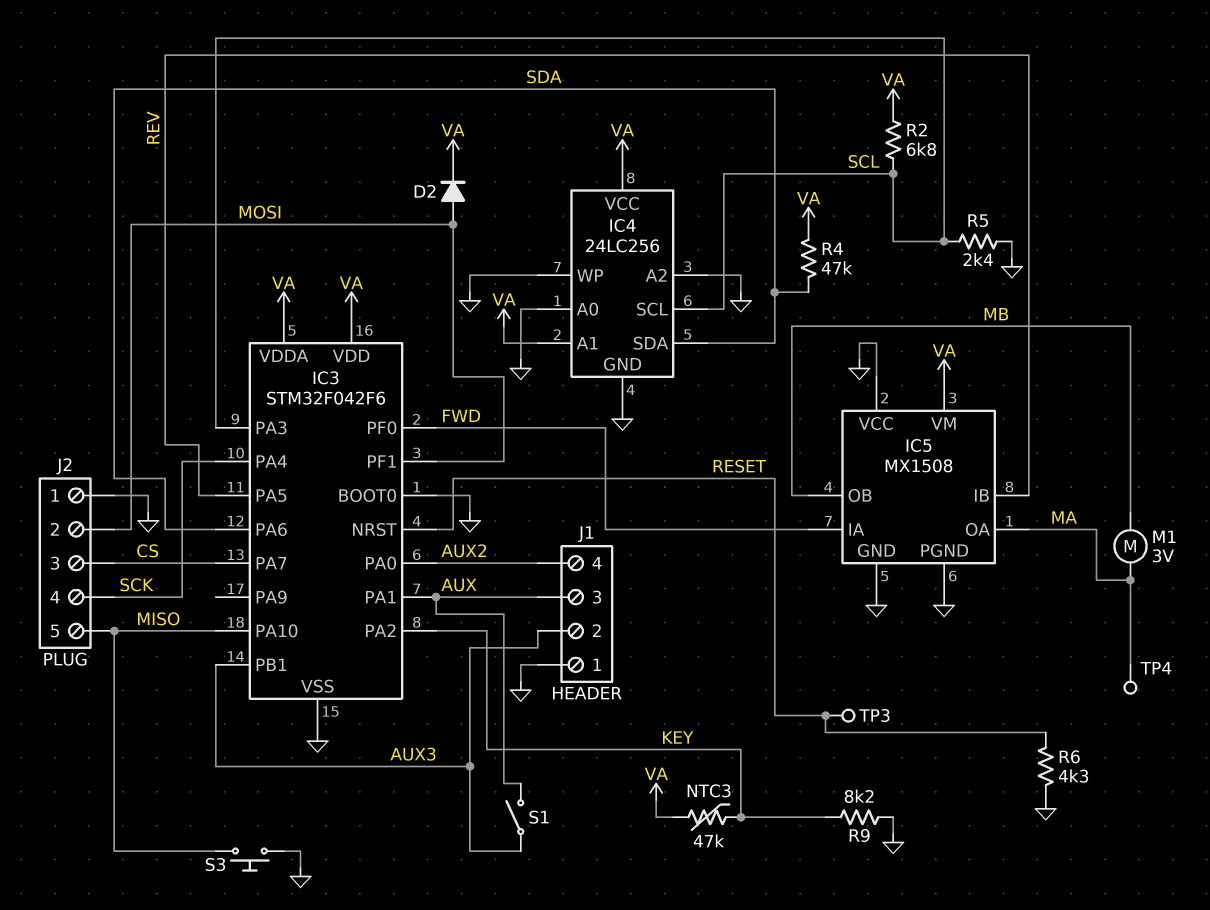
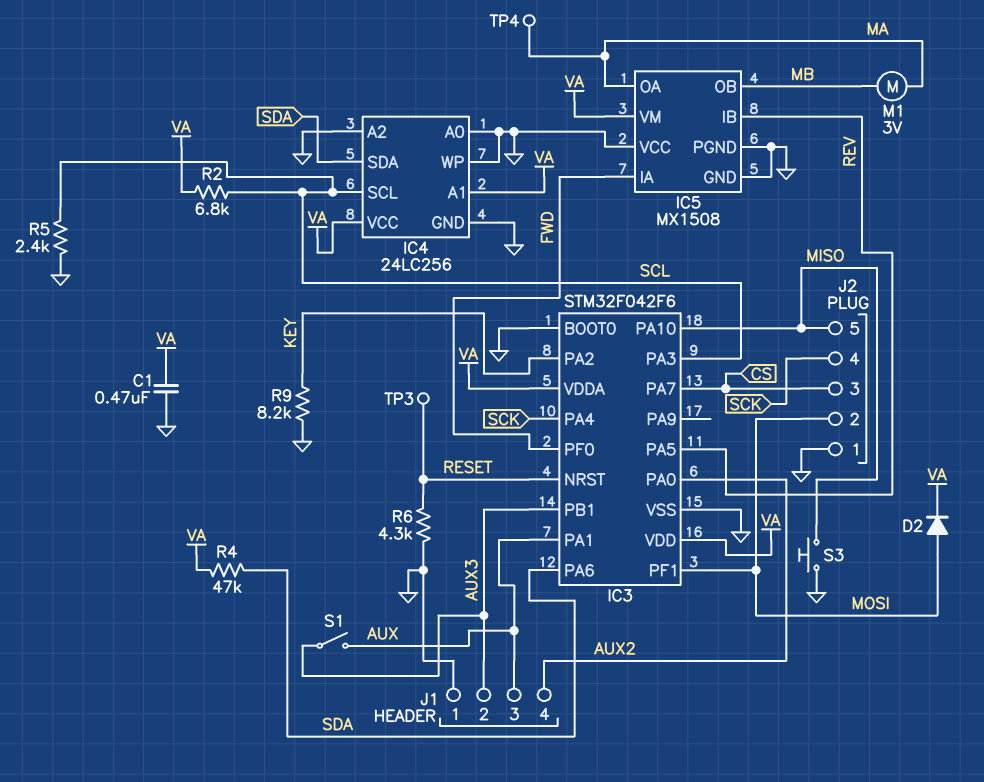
C1: none -> 470nF (GND, VA)
NTC3: 47k (KEY, VA) -> none

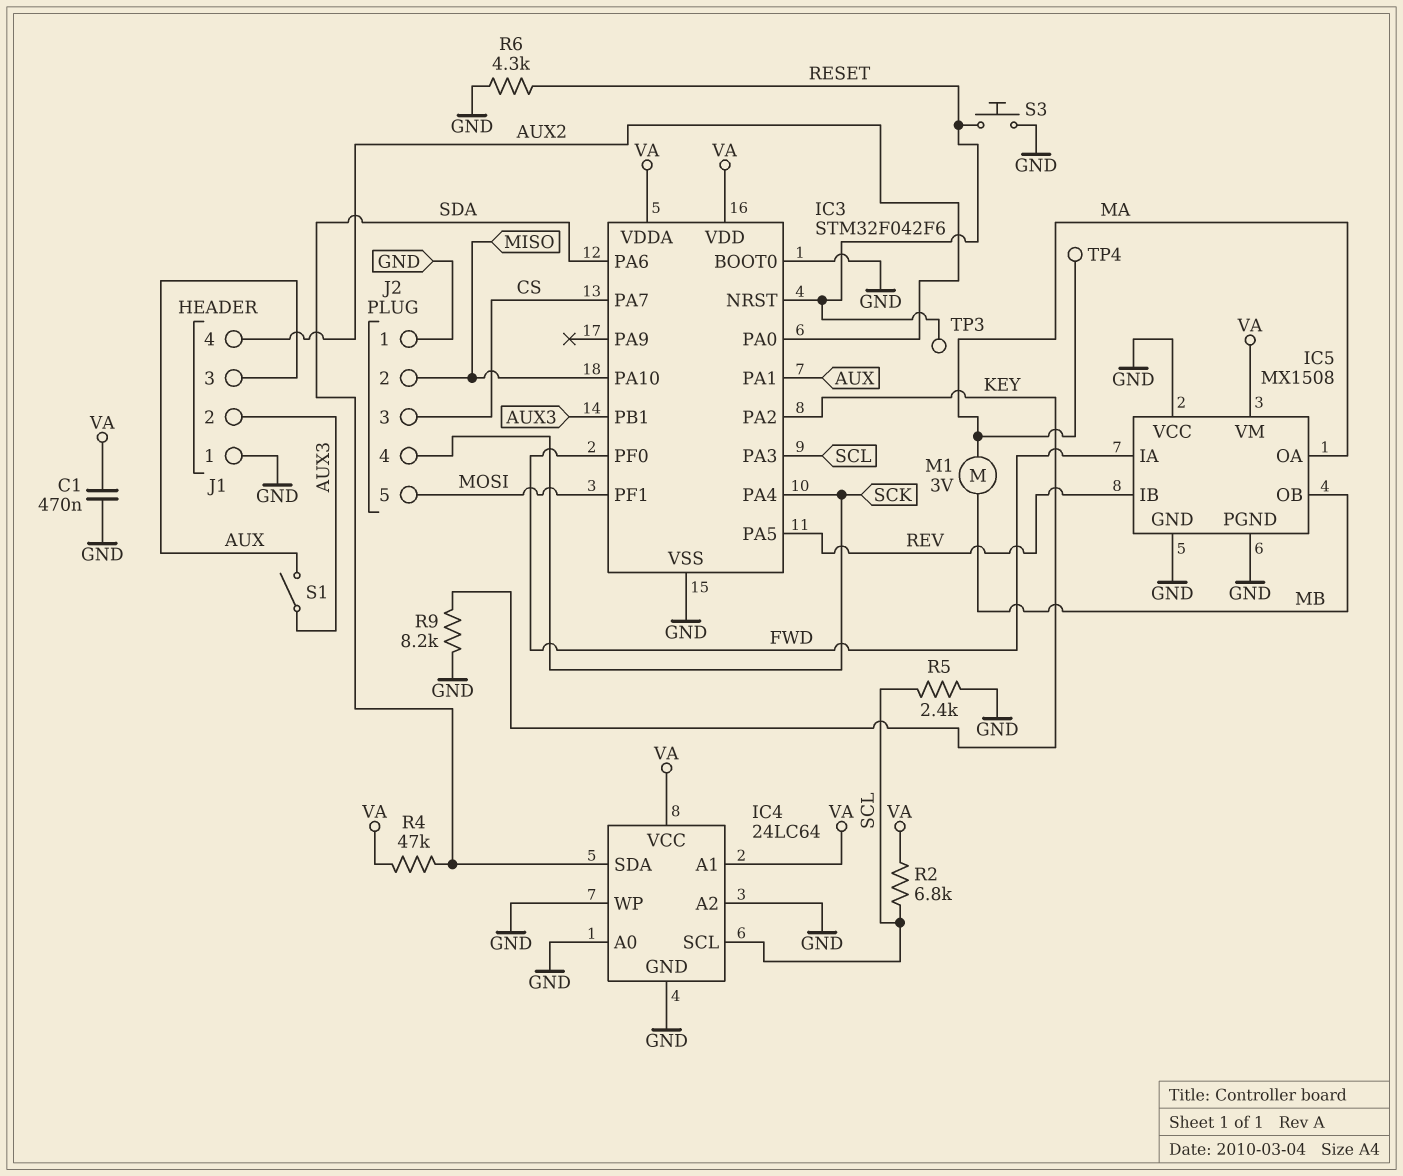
D2: diode (A MOSI, K VA) -> none
IC4: 24LC256 -> 24LC64
J2 pin 2: MOSI -> MISO
J2 pin 5: MISO -> MOSI
S3: button (GND, MISO) -> button (GND, RESET)

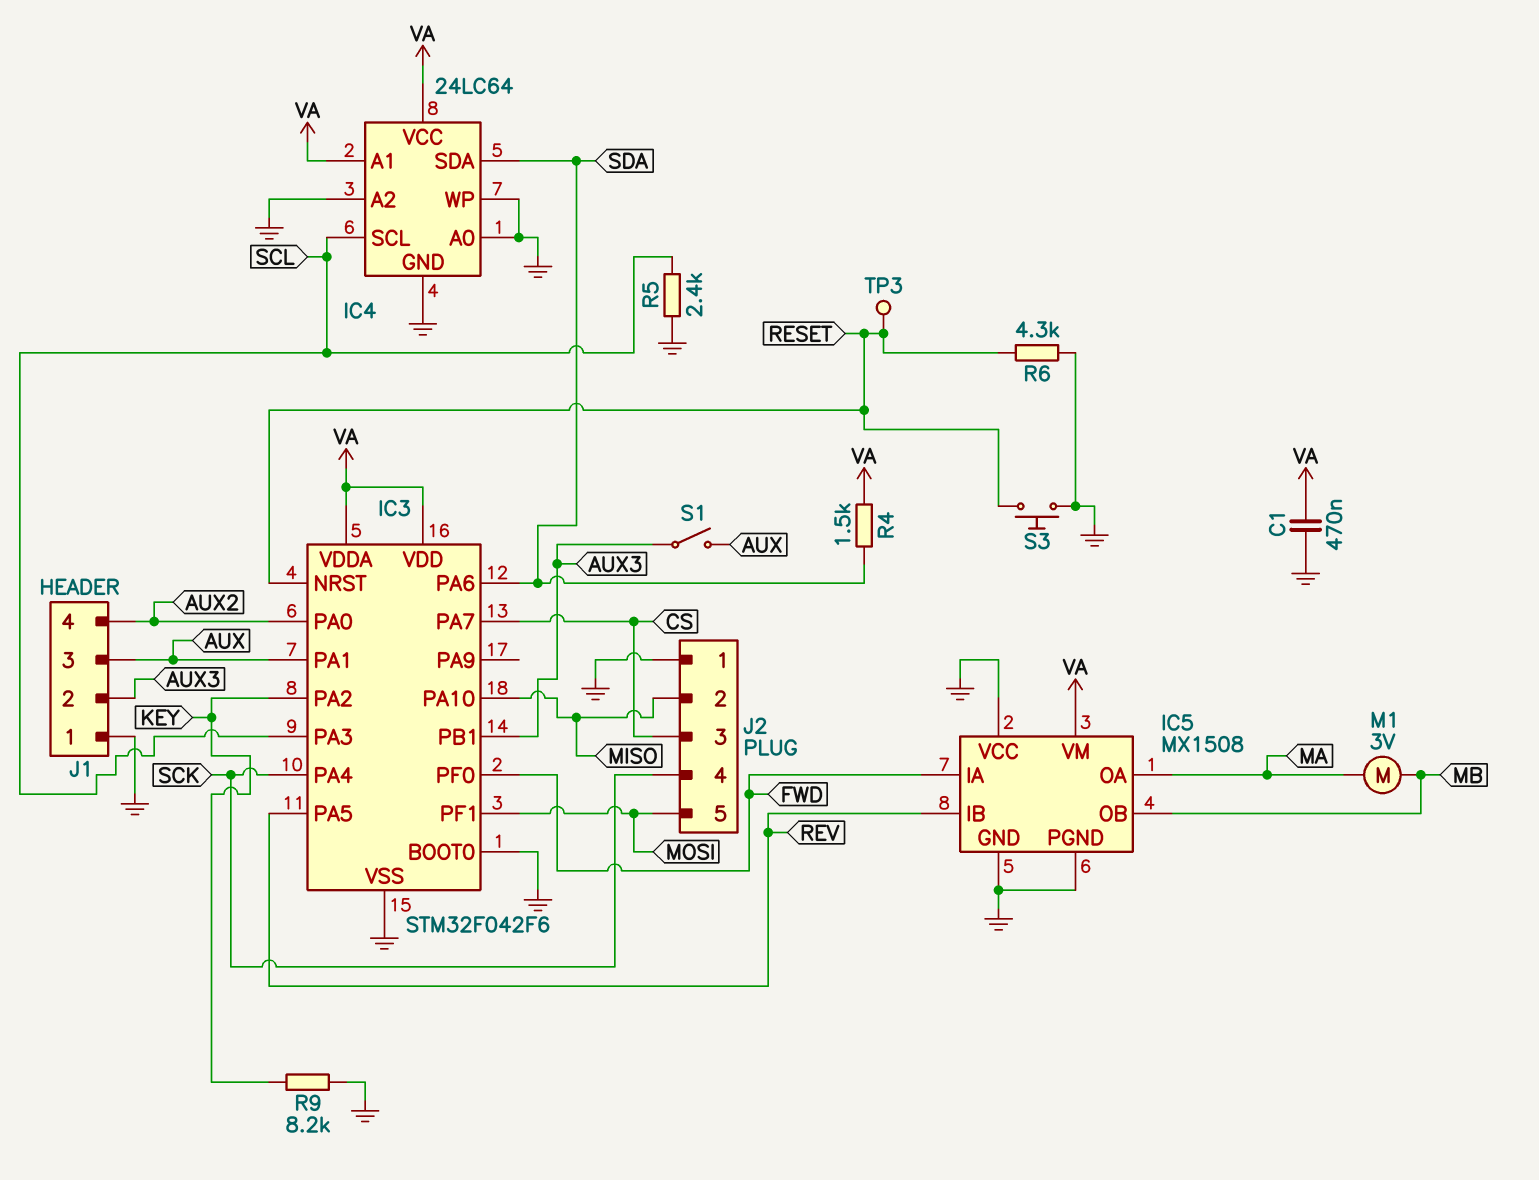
R2: 6.8k (SCL, VA) -> none
R4: 47k (SDA, VA) -> 1.5k (SDA, VA)
TP4: test point (MA) -> none

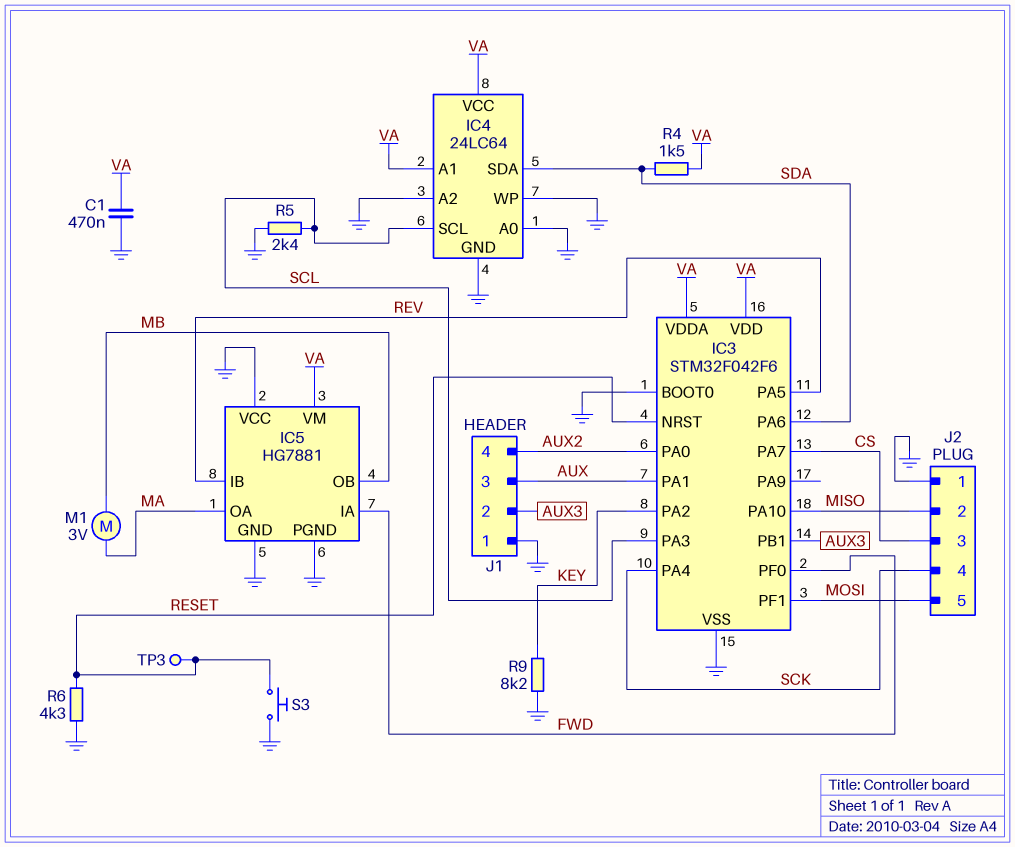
IC5: MX1508 -> HG7881
S1: switch (AUX, AUX3) -> none

